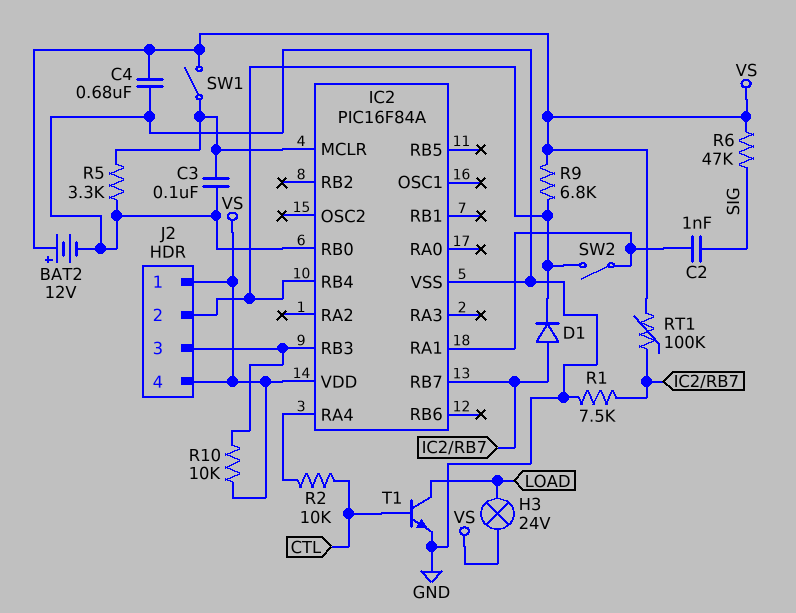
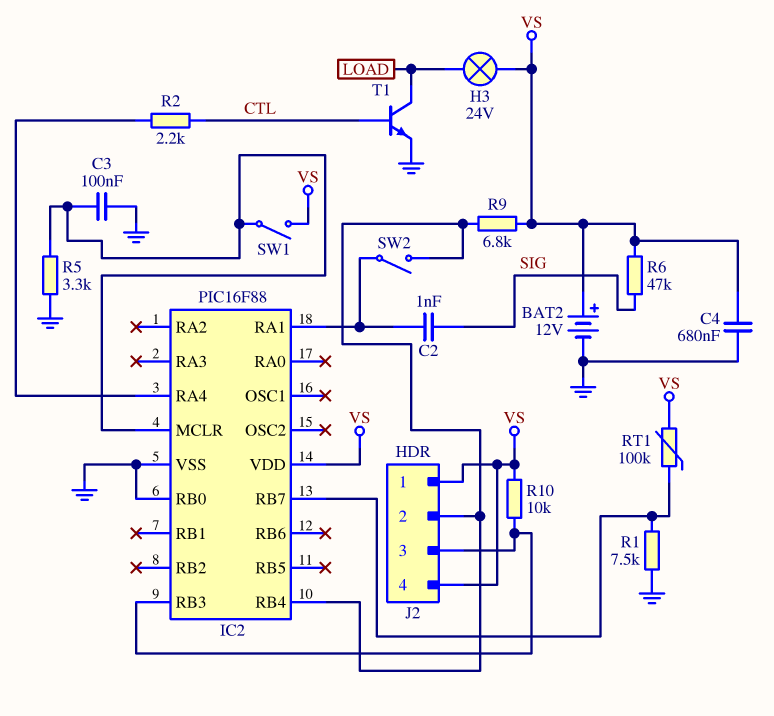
D1: diode (A IC2/RB7, K IC2/RB4) -> none
IC2: PIC16F84A -> PIC16F88
R2: 10k (CTL, IC2/RA4) -> 2.2k (CTL, IC2/RA4)

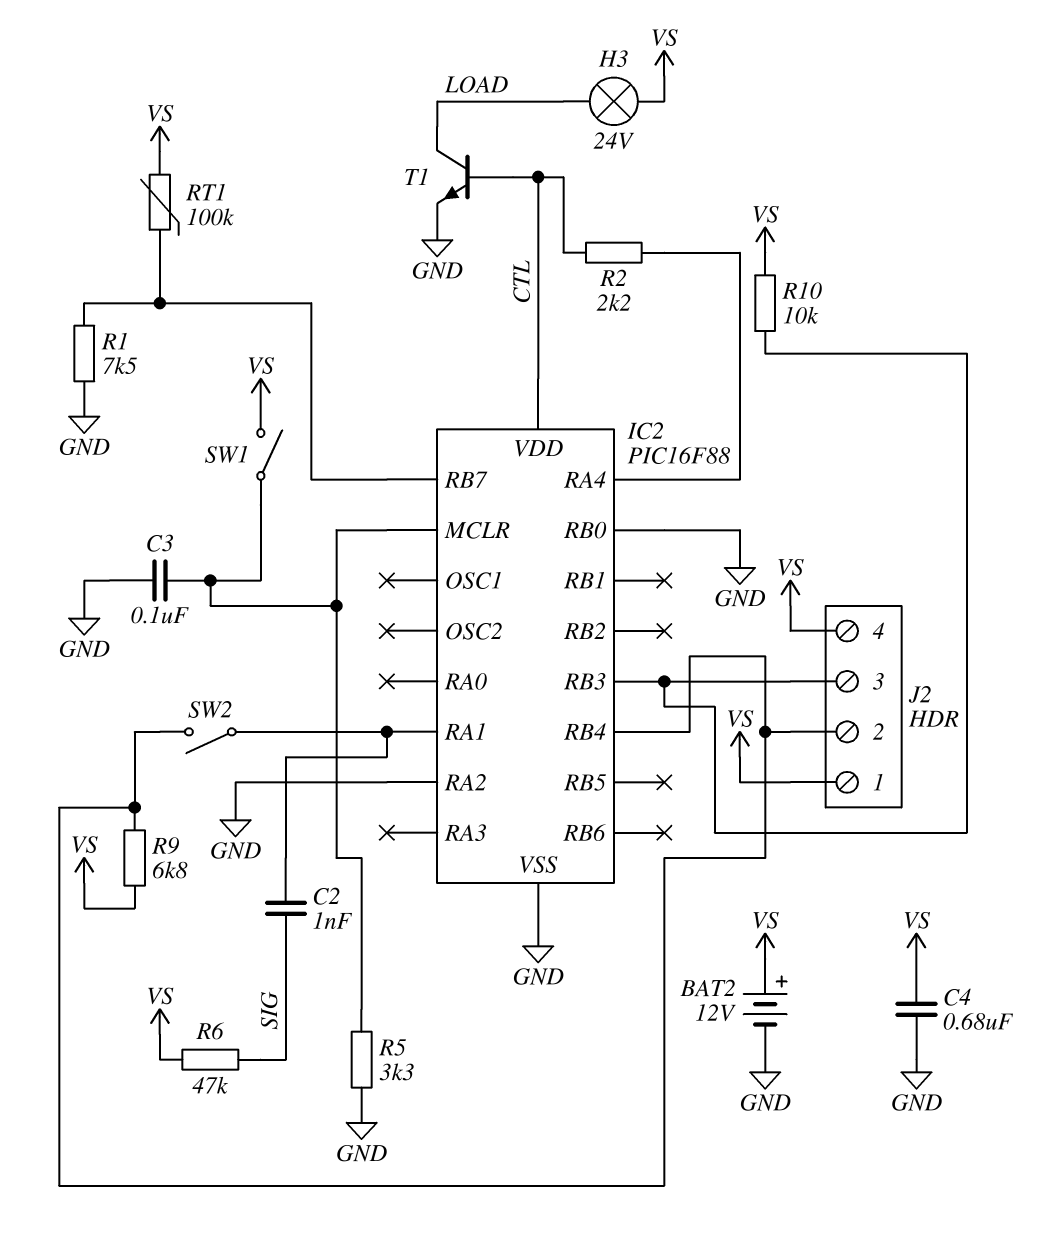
IC2 pin RA2: none -> GND
IC2 pin VDD: VS -> CTL

